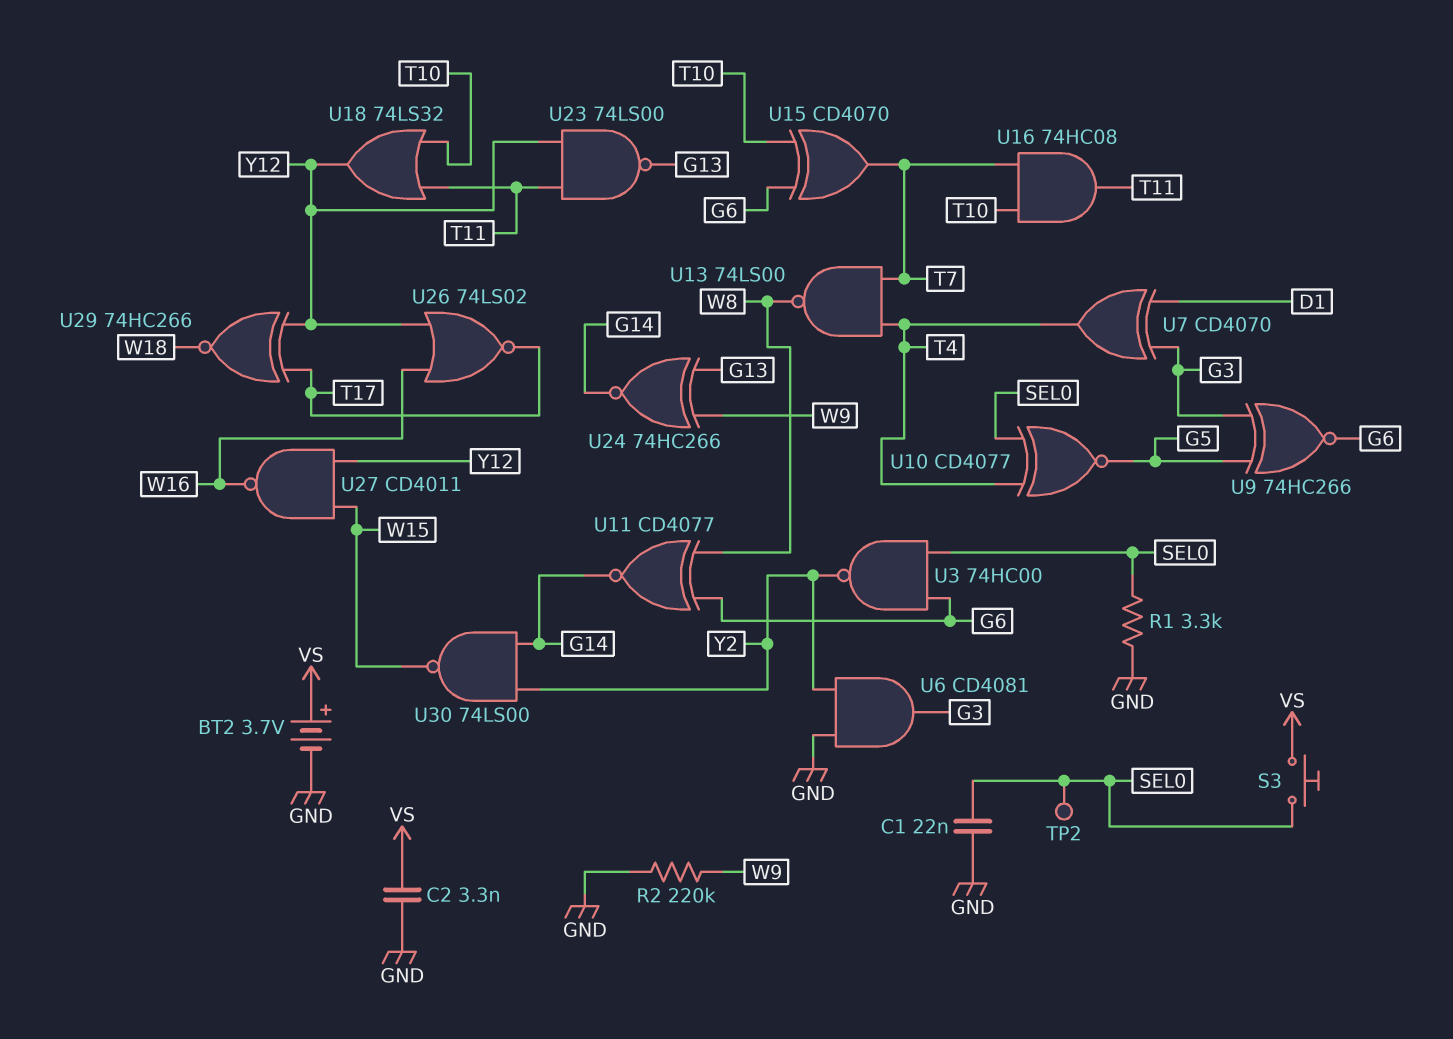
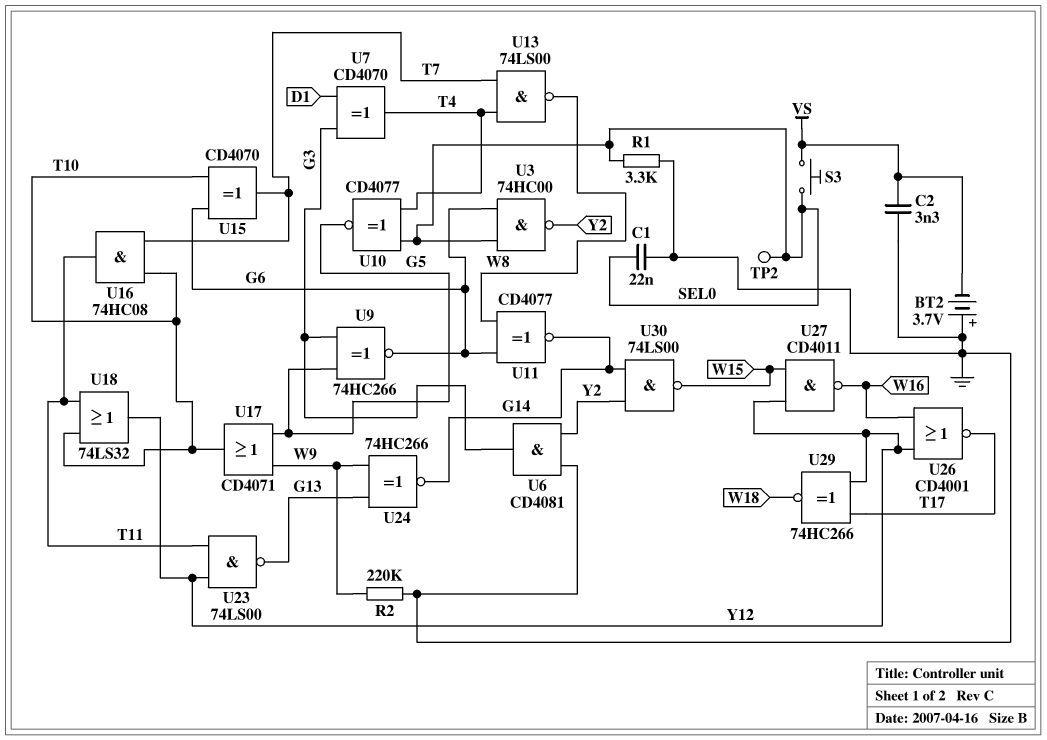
BT2: 3.7V (plus VS, minus GND) -> 3.7V (plus GND, minus VS)
U17: none -> OR CD4071 (in G5, in W9, out T10)
U26: NOR 74LS02 (in W16, in Y12, out T17) -> NOR CD4001 (in W16, in Y12, out T17)

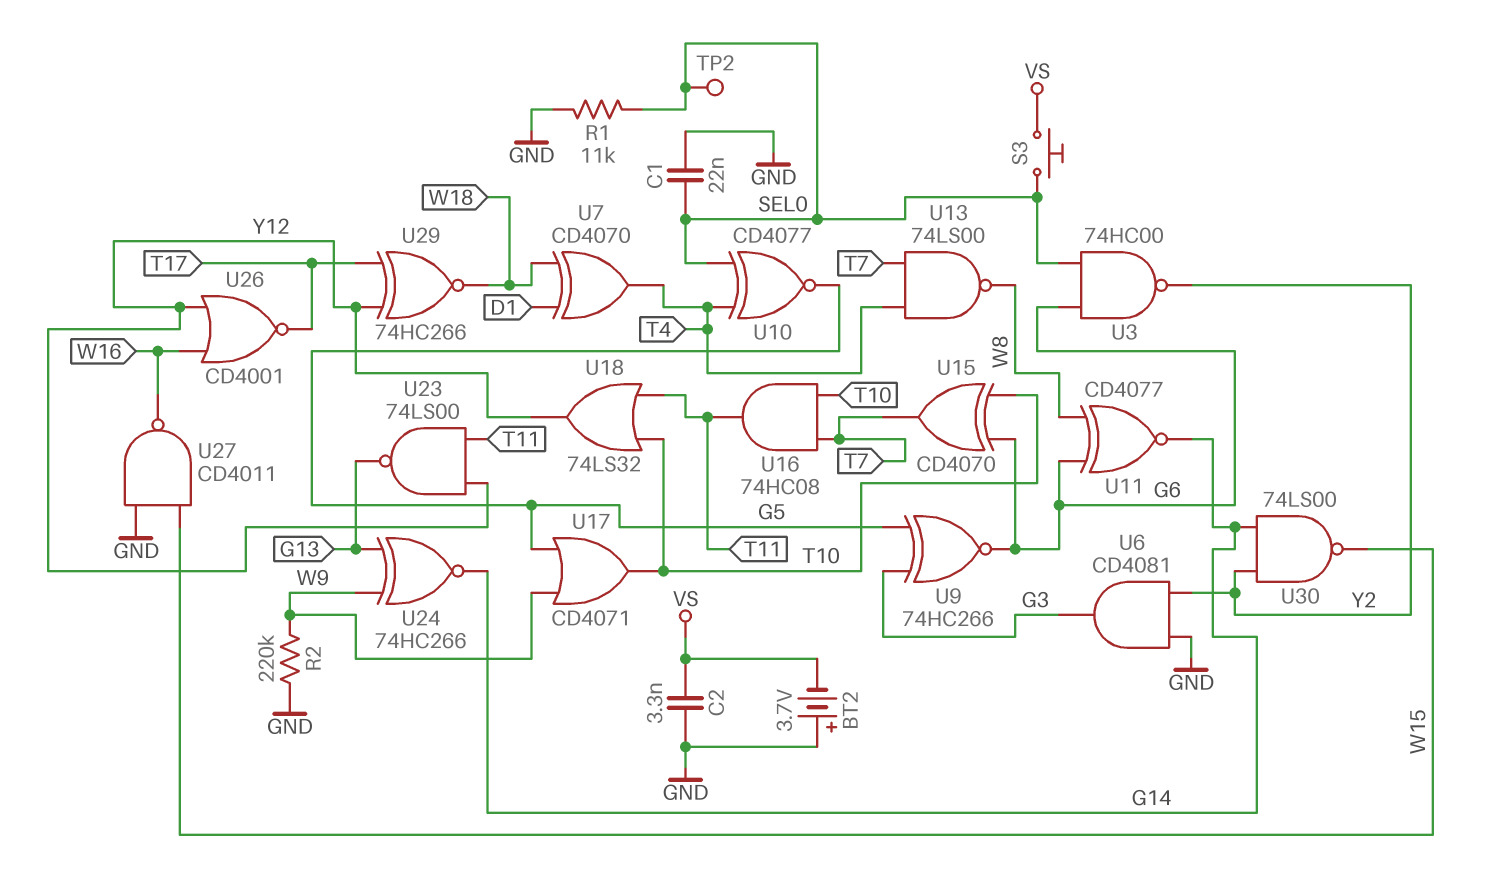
R1: 3.3k (GND, SEL0) -> 11k (GND, SEL0)
U7: XOR CD4070 (in D1, in G3, out T4) -> XOR CD4070 (in D1, in W18, out T4)
U27: NAND CD4011 (in W15, in Y12, out W16) -> NAND CD4011 (in GND, in W15, out W16)

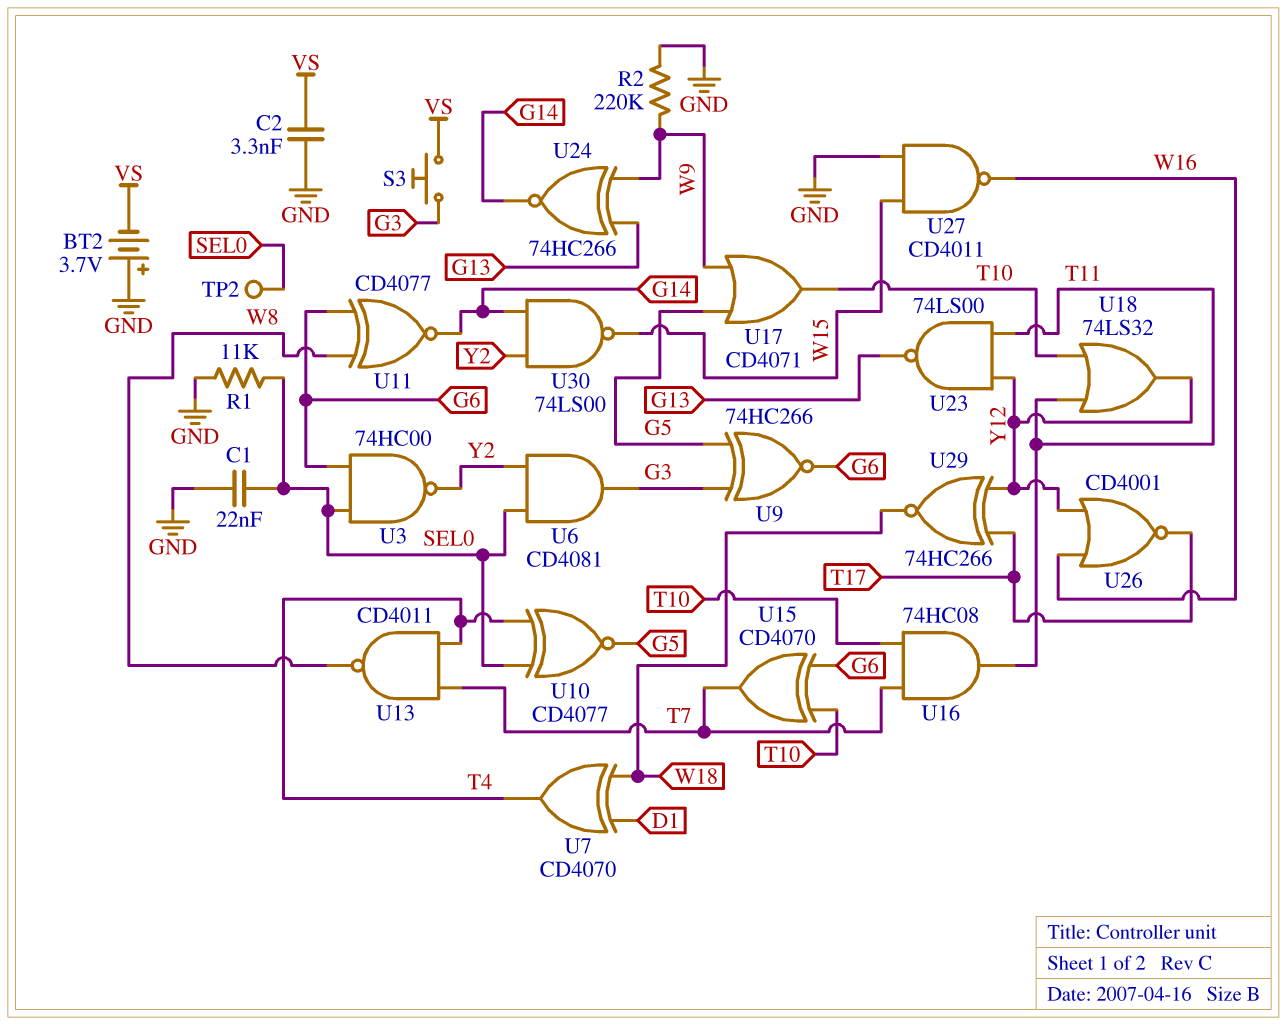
S3: button (SEL0, VS) -> button (G3, VS)
U6: AND CD4081 (in GND, in Y2, out G3) -> AND CD4081 (in SEL0, in Y2, out G3)
U13: NAND 74LS00 (in T4, in T7, out W8) -> NAND CD4011 (in T4, in T7, out W8)

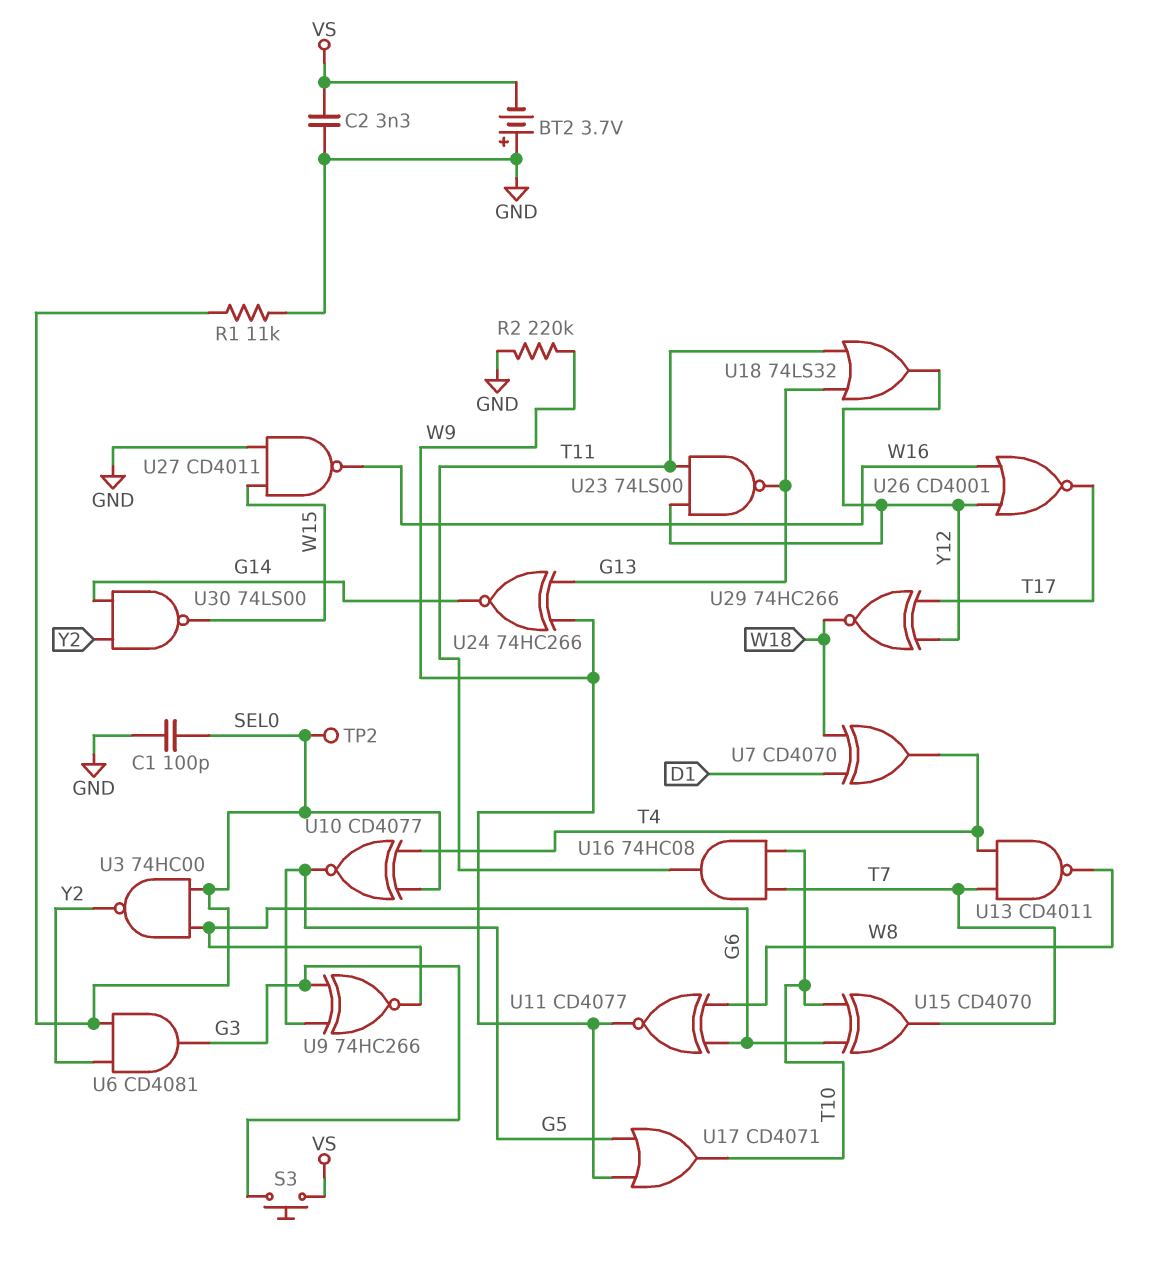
C1: 22nF (GND, SEL0) -> 100pF (GND, SEL0)
U11: XNOR CD4077 (in G6, in W8, out G14) -> XNOR CD4077 (in G6, in W8, out W9)
U18: OR 74LS32 (in T10, in T11, out Y12) -> OR 74LS32 (in G13, in T11, out Y12)

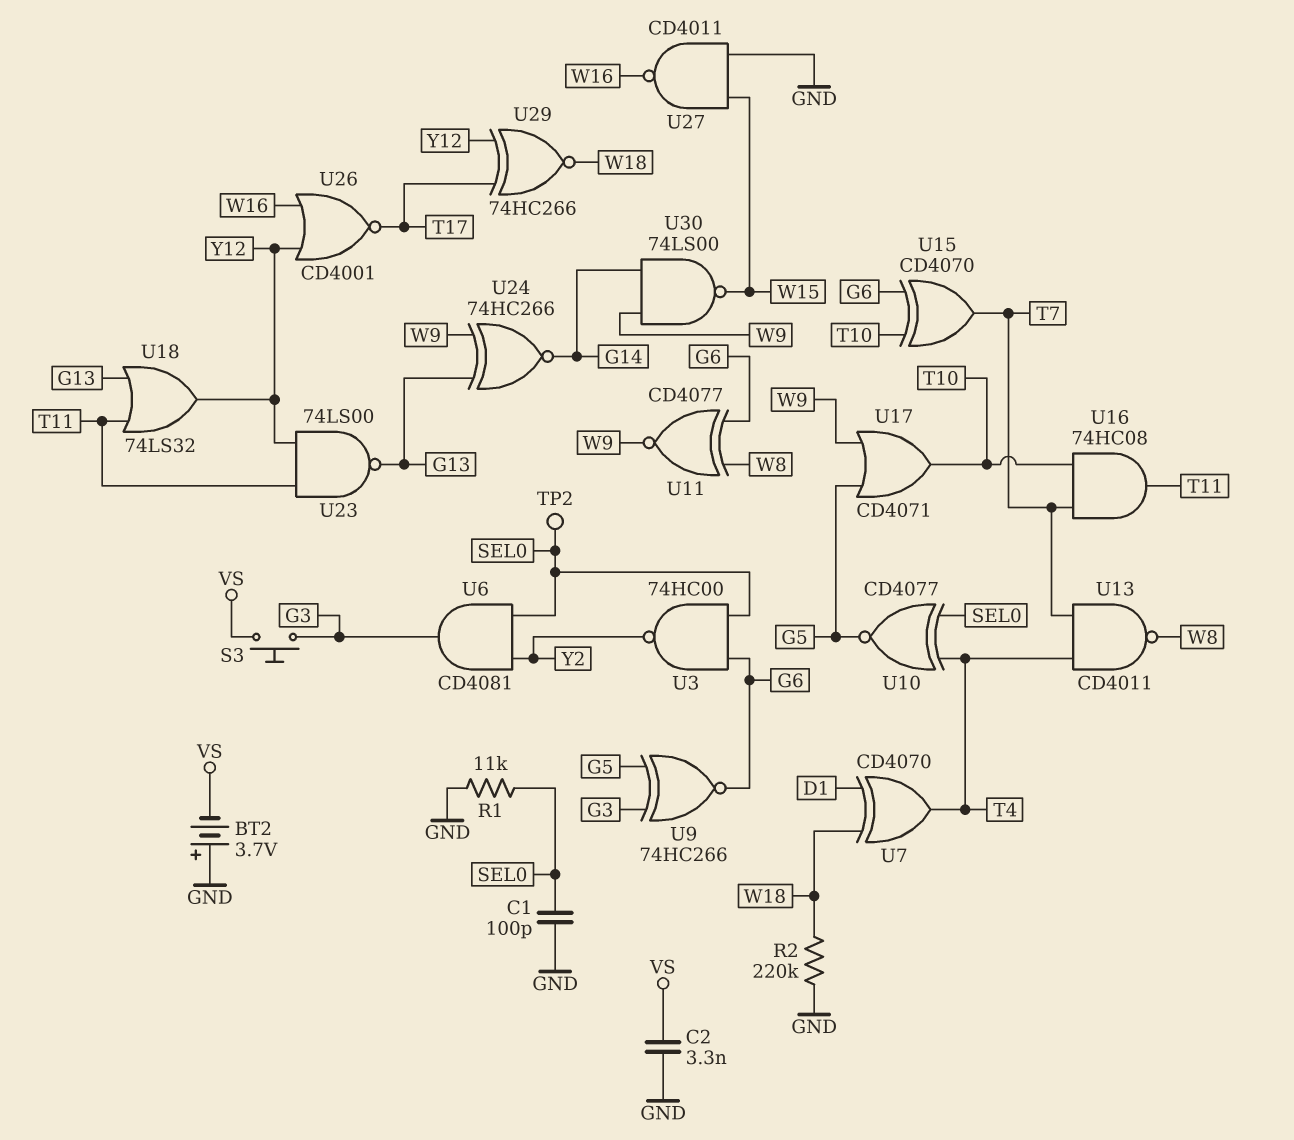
R2: 220k (GND, W9) -> 220k (GND, W18)
U30: NAND 74LS00 (in G14, in Y2, out W15) -> NAND 74LS00 (in G14, in W9, out W15)

